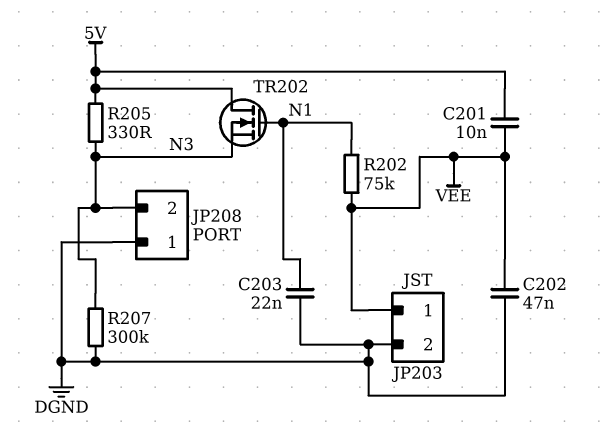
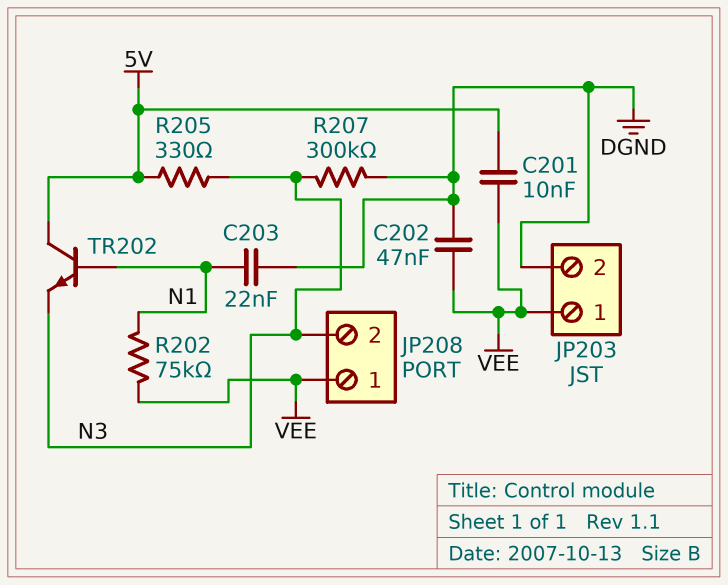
JP208 pin 1: DGND -> VEE
TR202: NMOS (G N1, D 5V, S N3) -> NPN (B N1, C 5V, E N3)

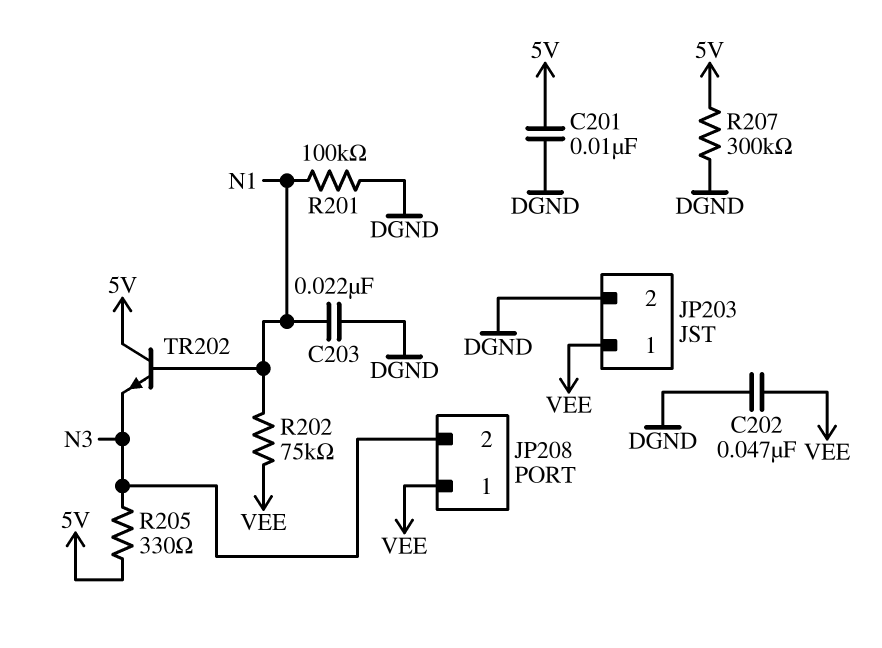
C201: 10nF (5V, VEE) -> 10nF (5V, DGND)
R201: none -> 100k (DGND, N1)
R207: 300k (DGND, N3) -> 300k (5V, DGND)

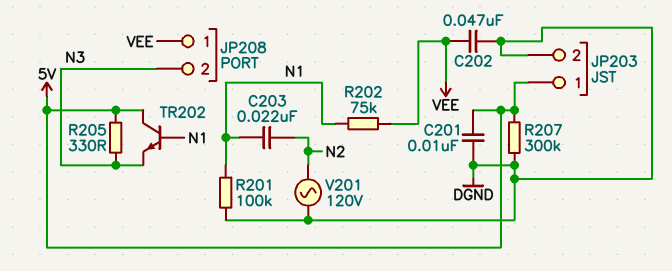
C203: 22nF (DGND, N1) -> 22nF (N1, N2)
JP203 pin 1: VEE -> 5V
V201: none -> AC 120V (DGND, N2)

